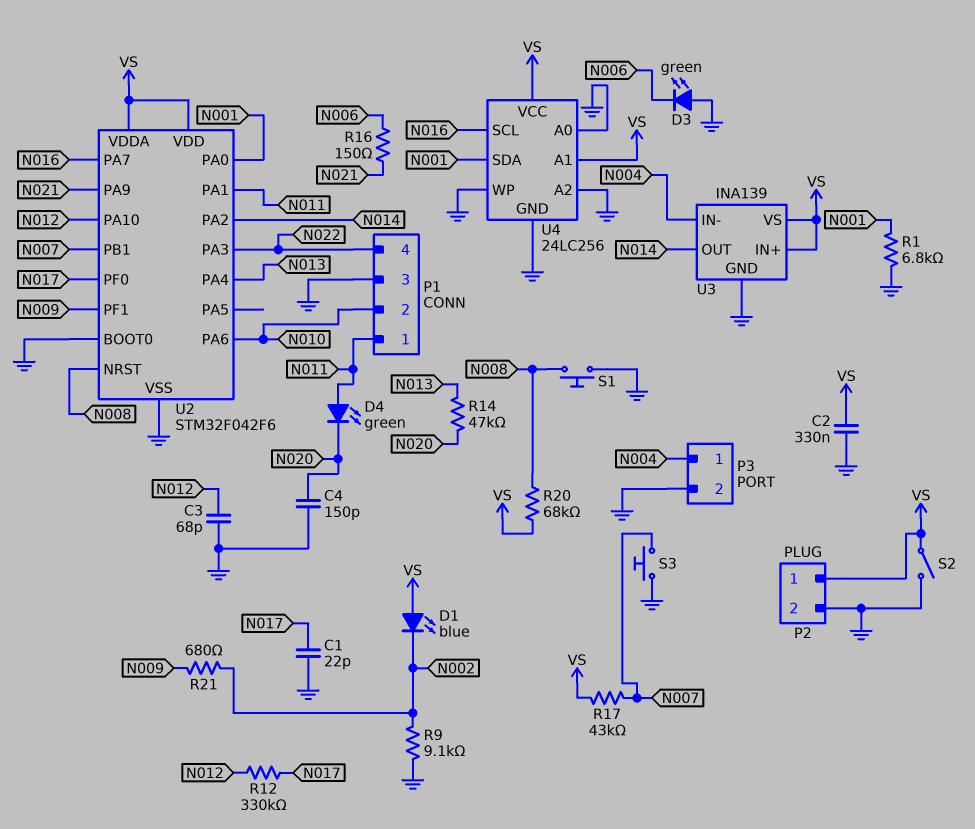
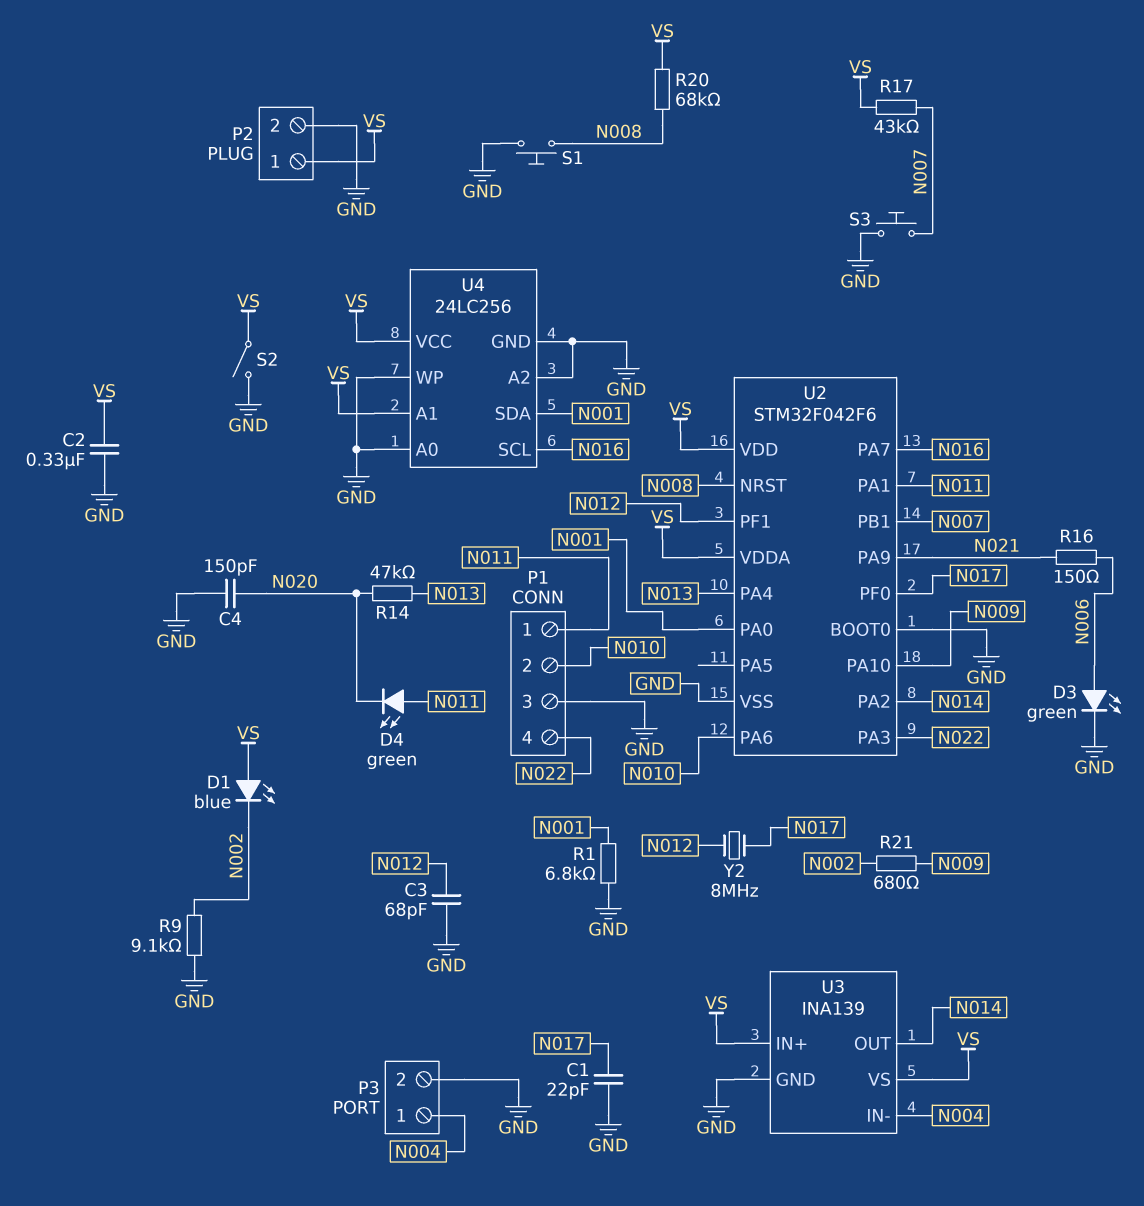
D3: LED green (A GND, K N006) -> LED green (A N006, K GND)
R12: 330k (N012, N017) -> none
U2 pin PA10: N012 -> N009
U2 pin PF1: N009 -> N012
Y2: none -> 8MHz (N012, N017)

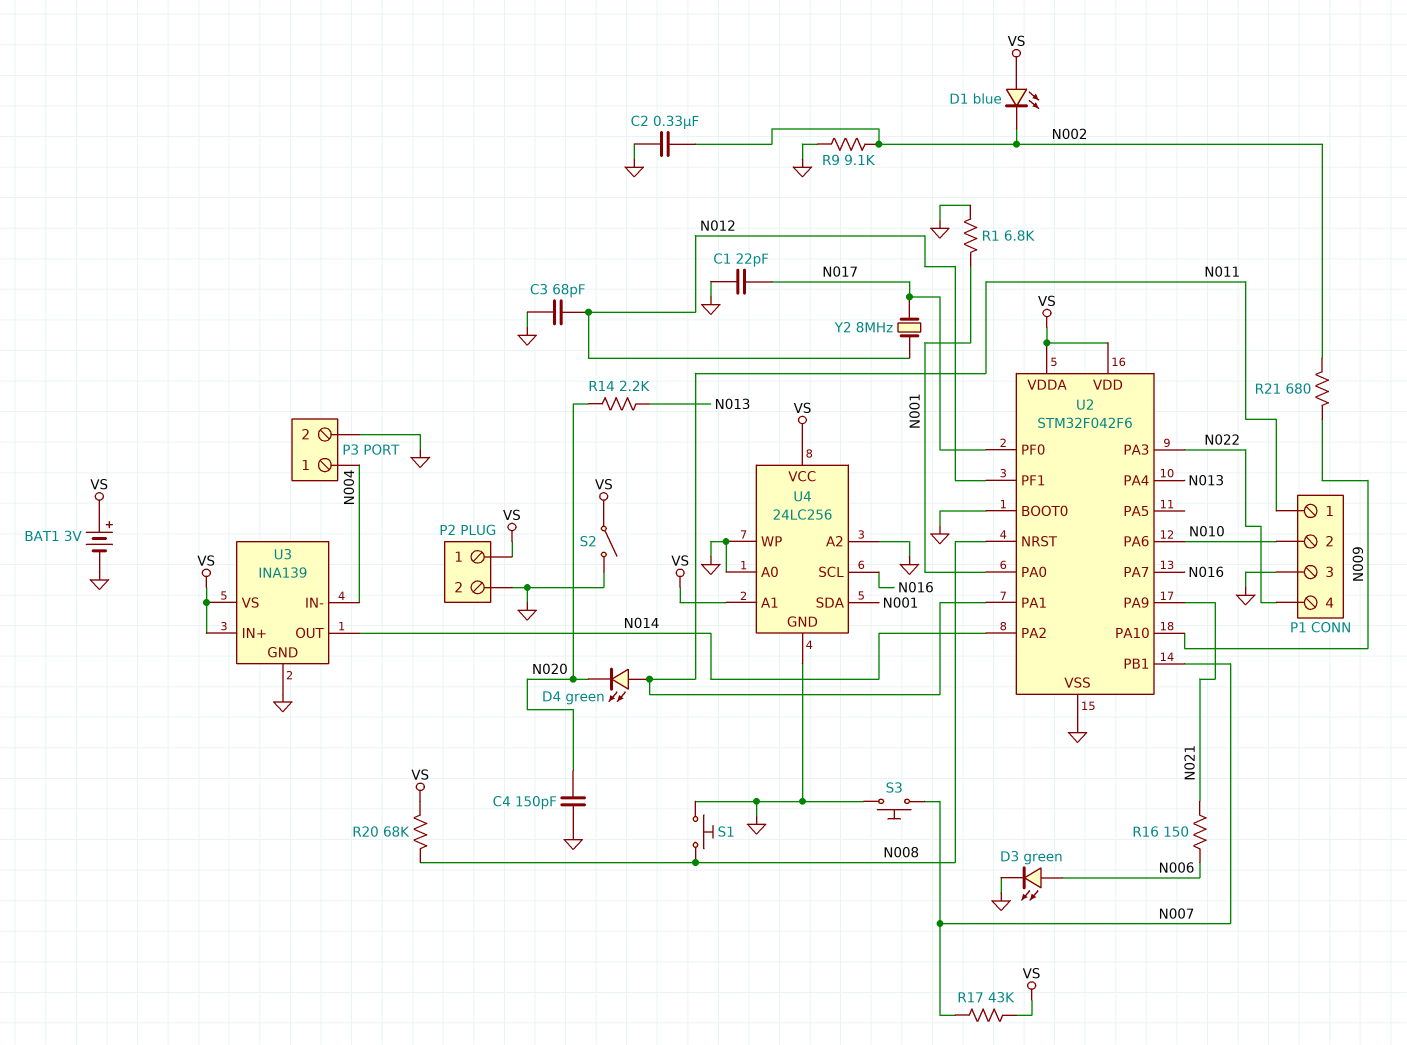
BAT1: none -> 3V (plus VS, minus GND)
C2: 330nF (GND, VS) -> 330nF (GND, N002)
R14: 47k (N013, N020) -> 2.2k (N013, N020)

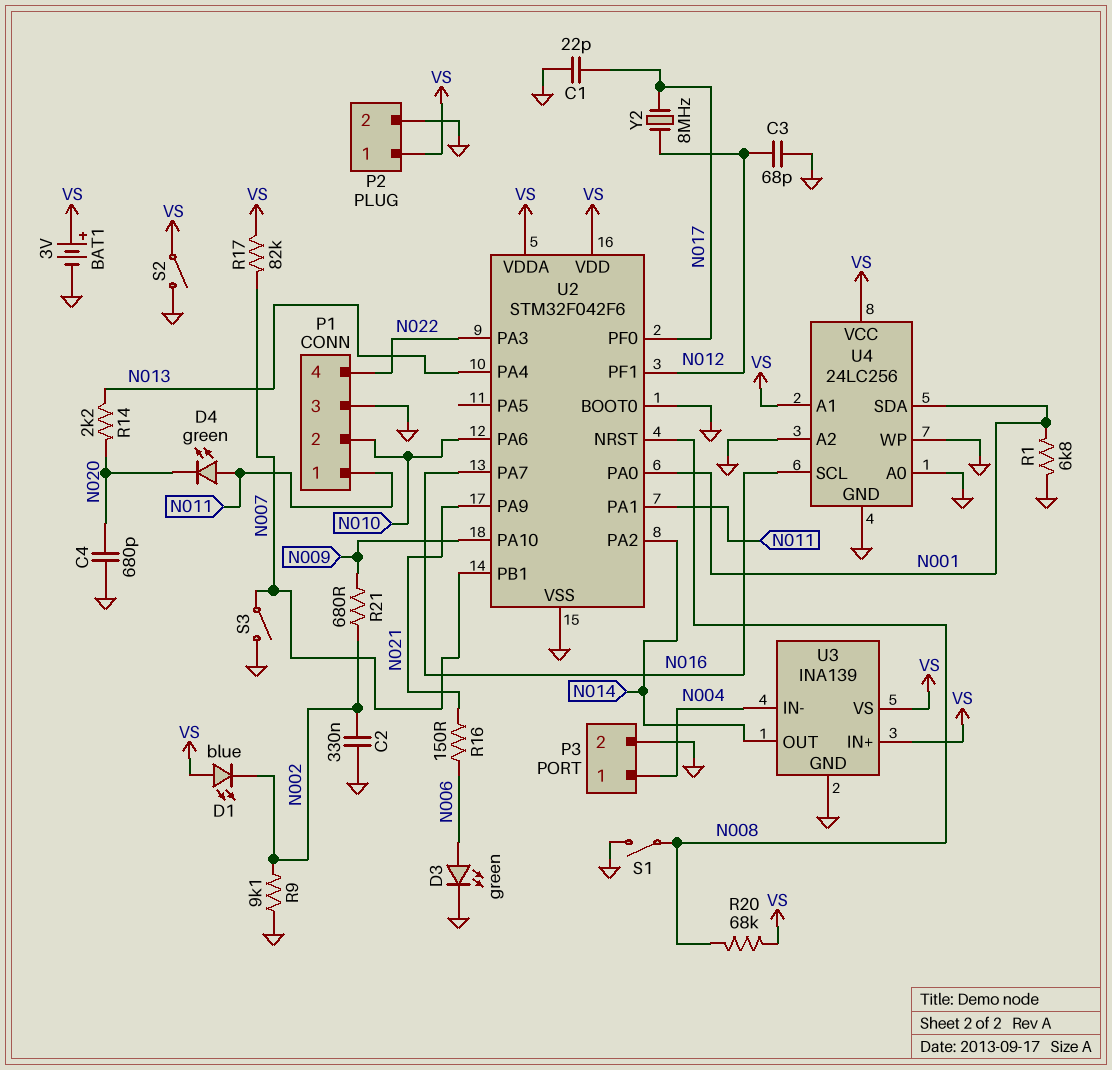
C4: 150pF (GND, N020) -> 680pF (GND, N020)
R17: 43k (N007, VS) -> 82k (N007, VS)
S1: button (GND, N008) -> switch (GND, N008)
S3: button (GND, N007) -> switch (GND, N007)

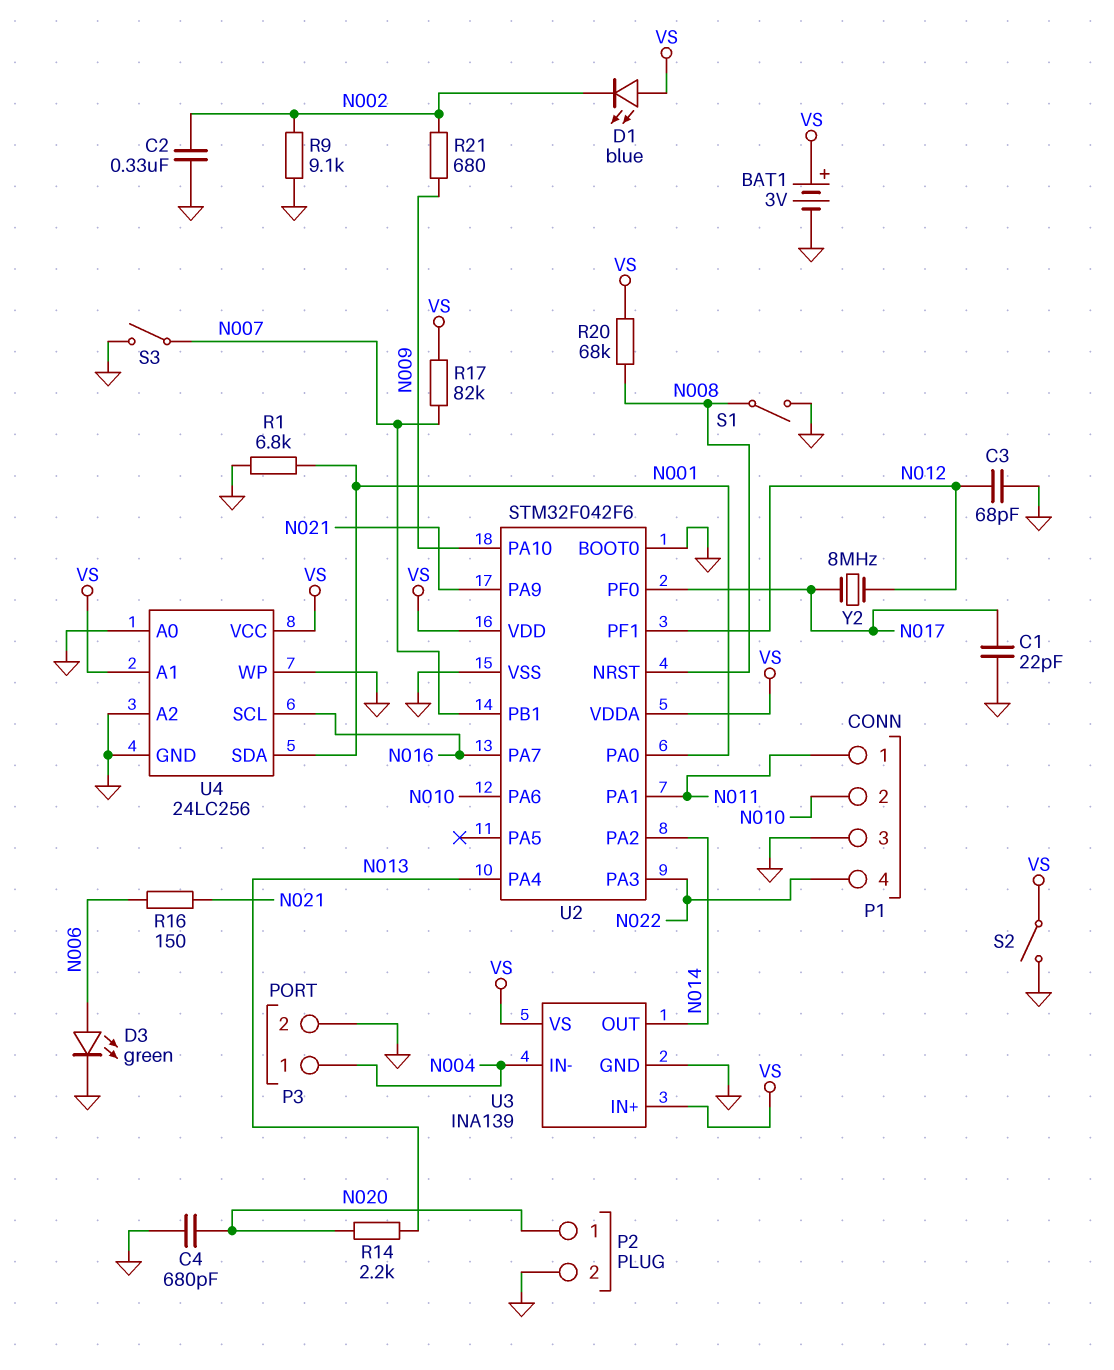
D4: LED green (A N011, K N020) -> none
P2 pin 1: VS -> N020

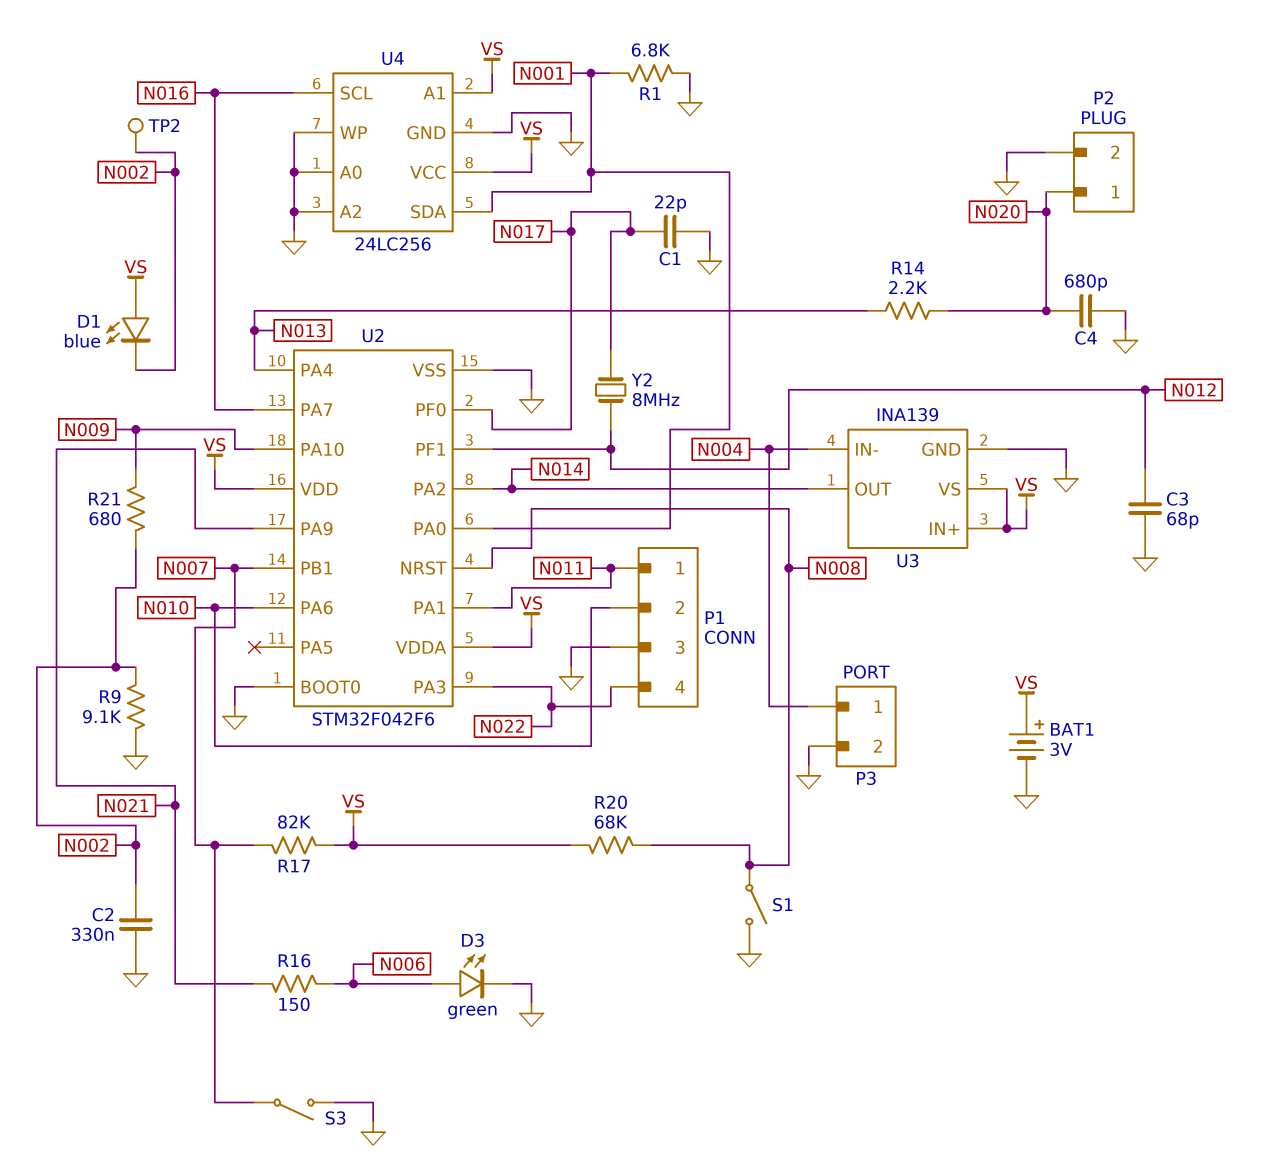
S2: switch (GND, VS) -> none
TP2: none -> test point (N002)

